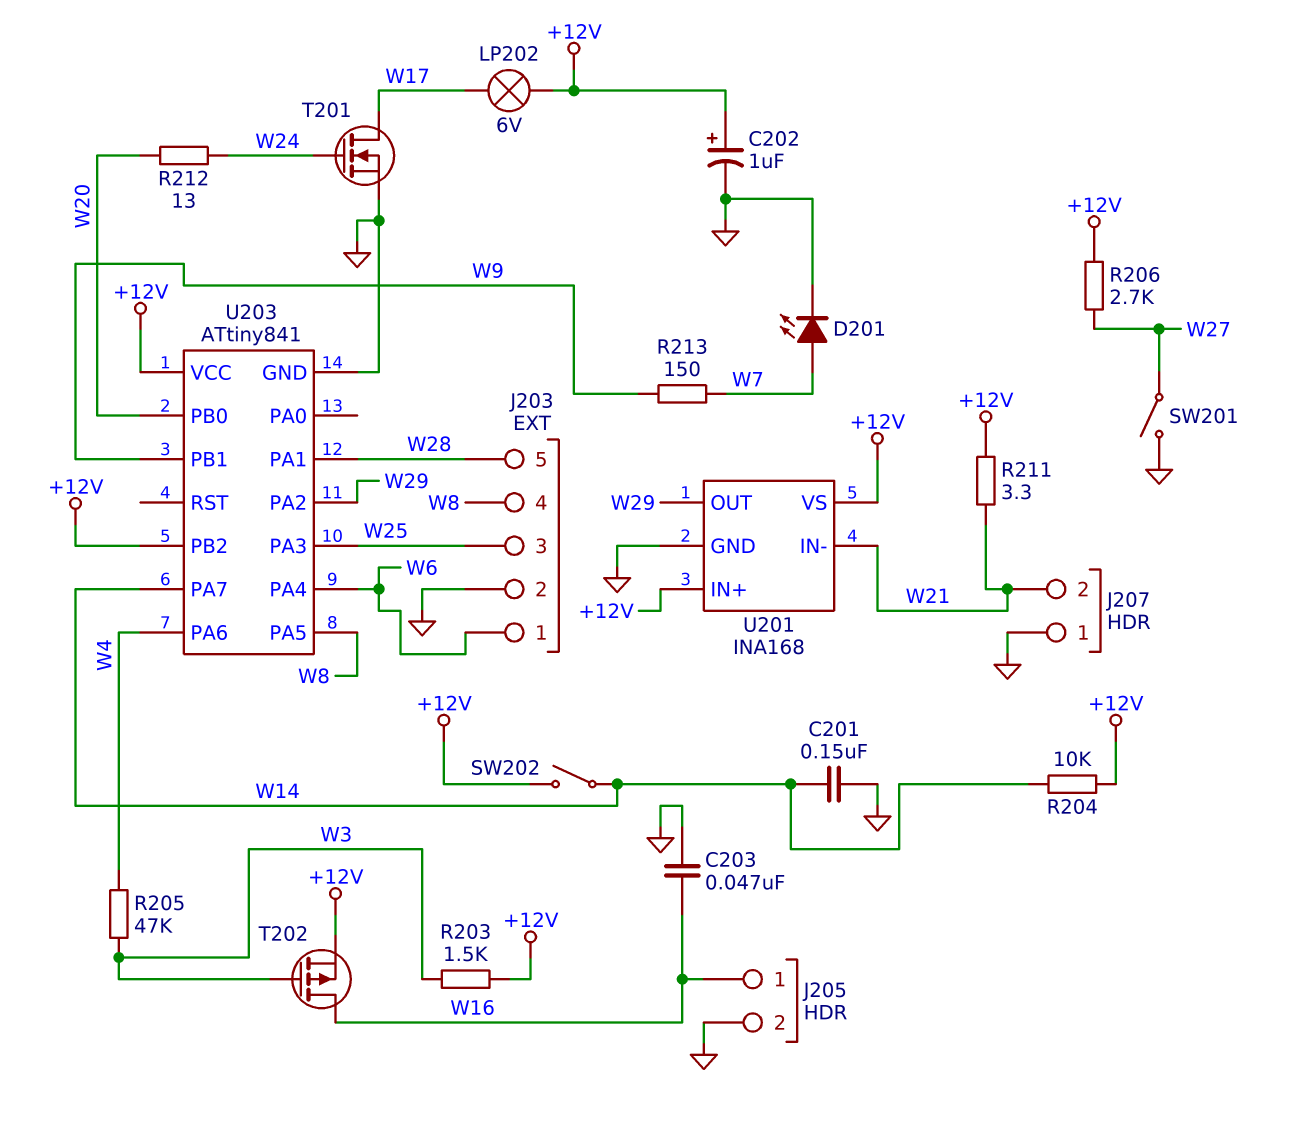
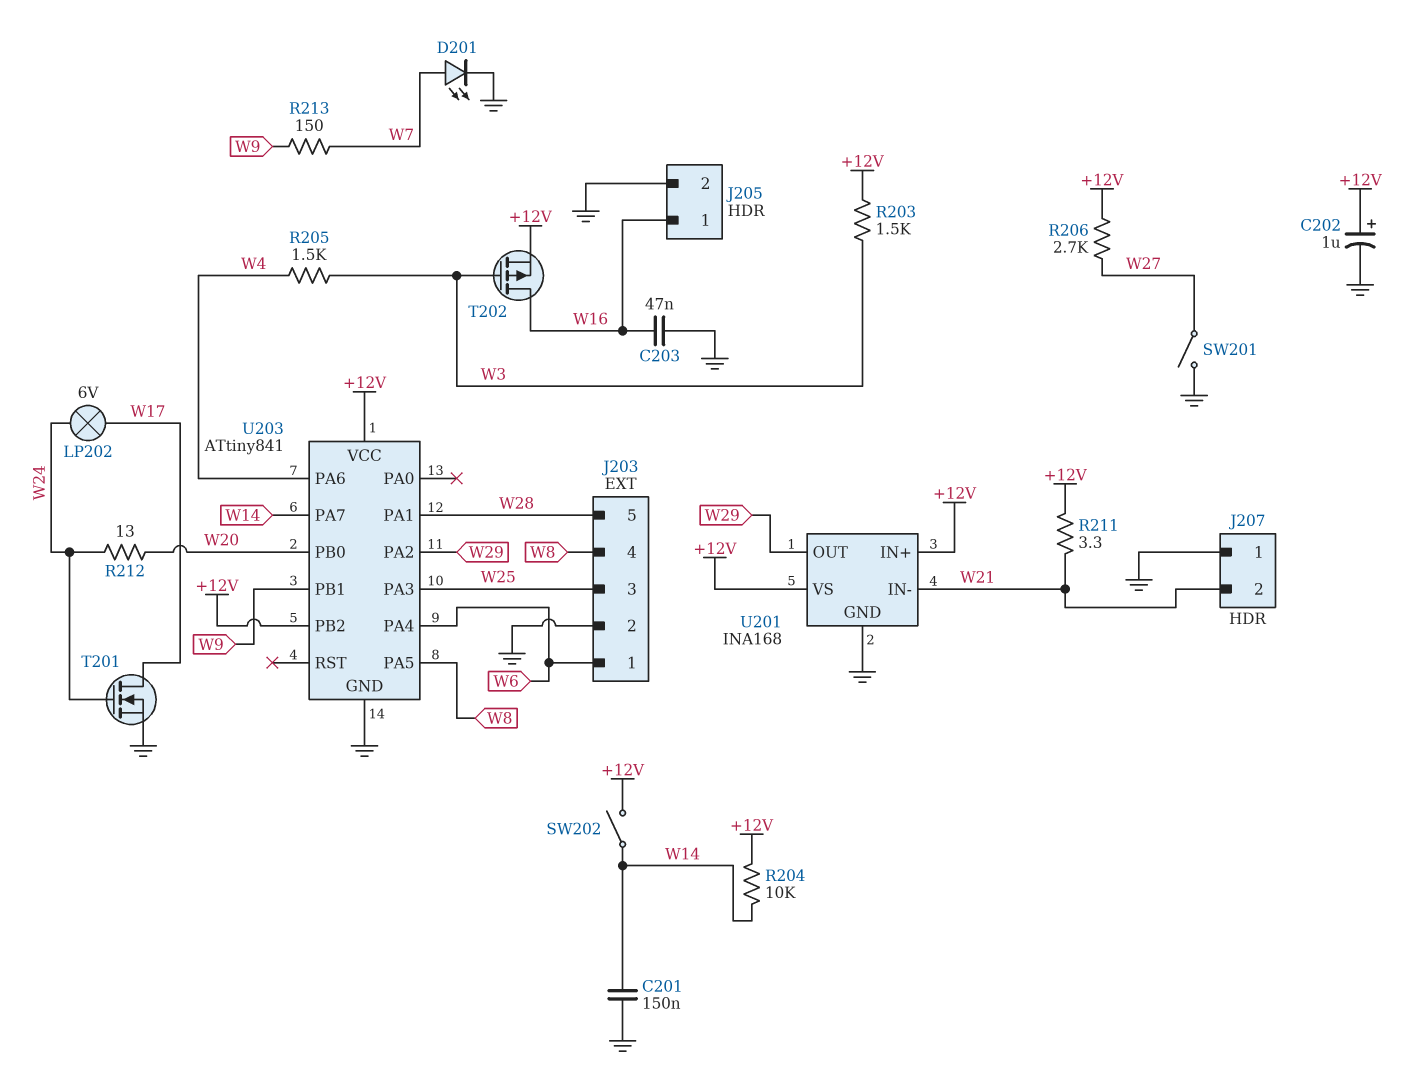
LP202: lamp 6V (+12V, W17) -> lamp 6V (W17, W24)
R205: 47k (W3, W4) -> 1.5k (W3, W4)

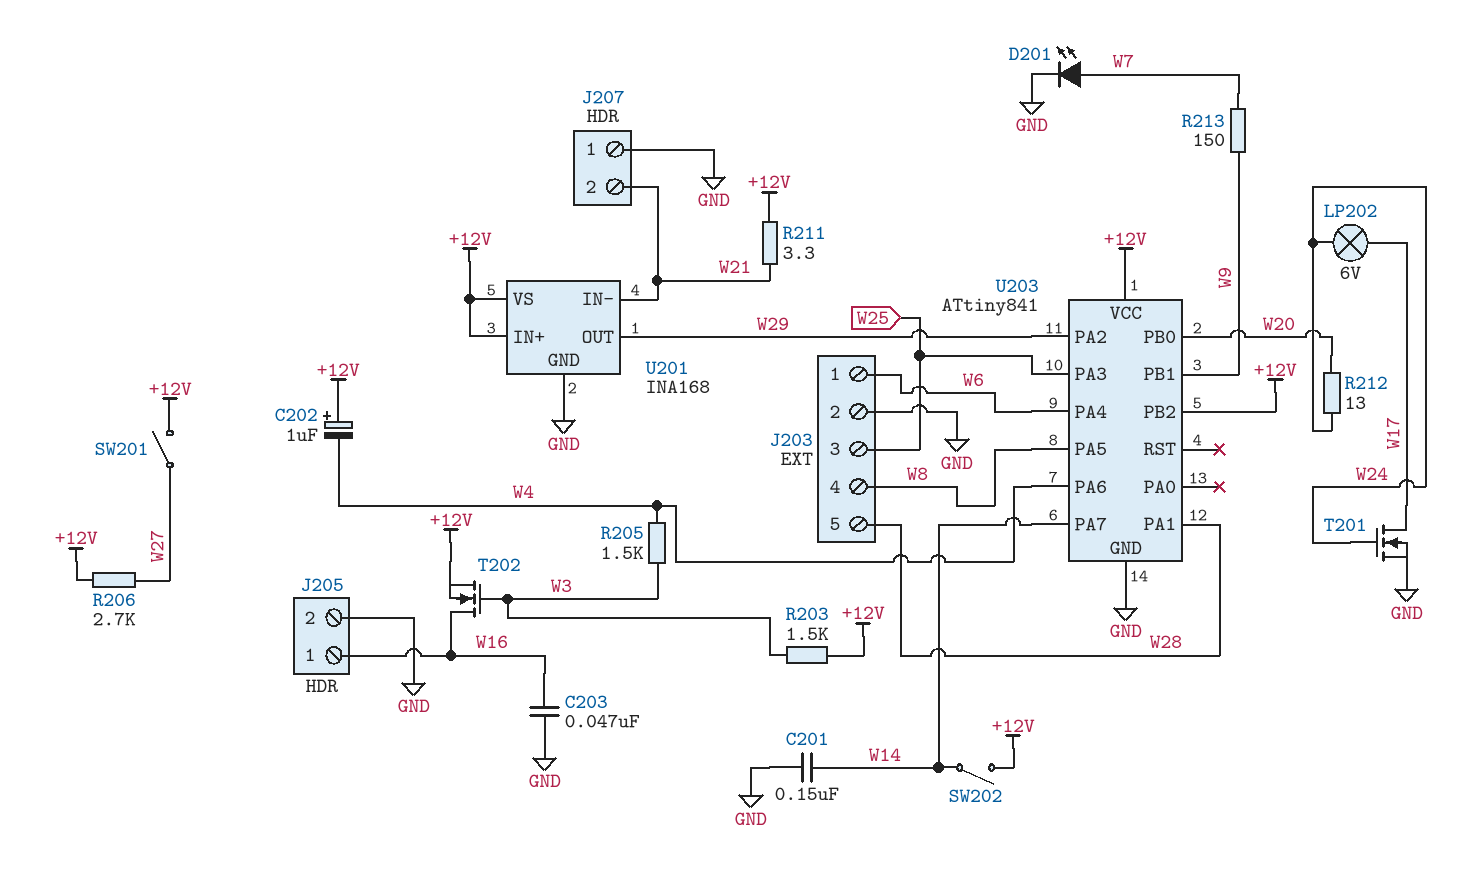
C202: 1uF (plus +12V, minus GND) -> 1uF (plus +12V, minus W4)
R204: 10k (+12V, W14) -> none
SW201: switch (GND, W27) -> switch (+12V, W27)
T202: PMOS (G W3, D W16, S +12V) -> NMOS (G W3, D W16, S +12V)

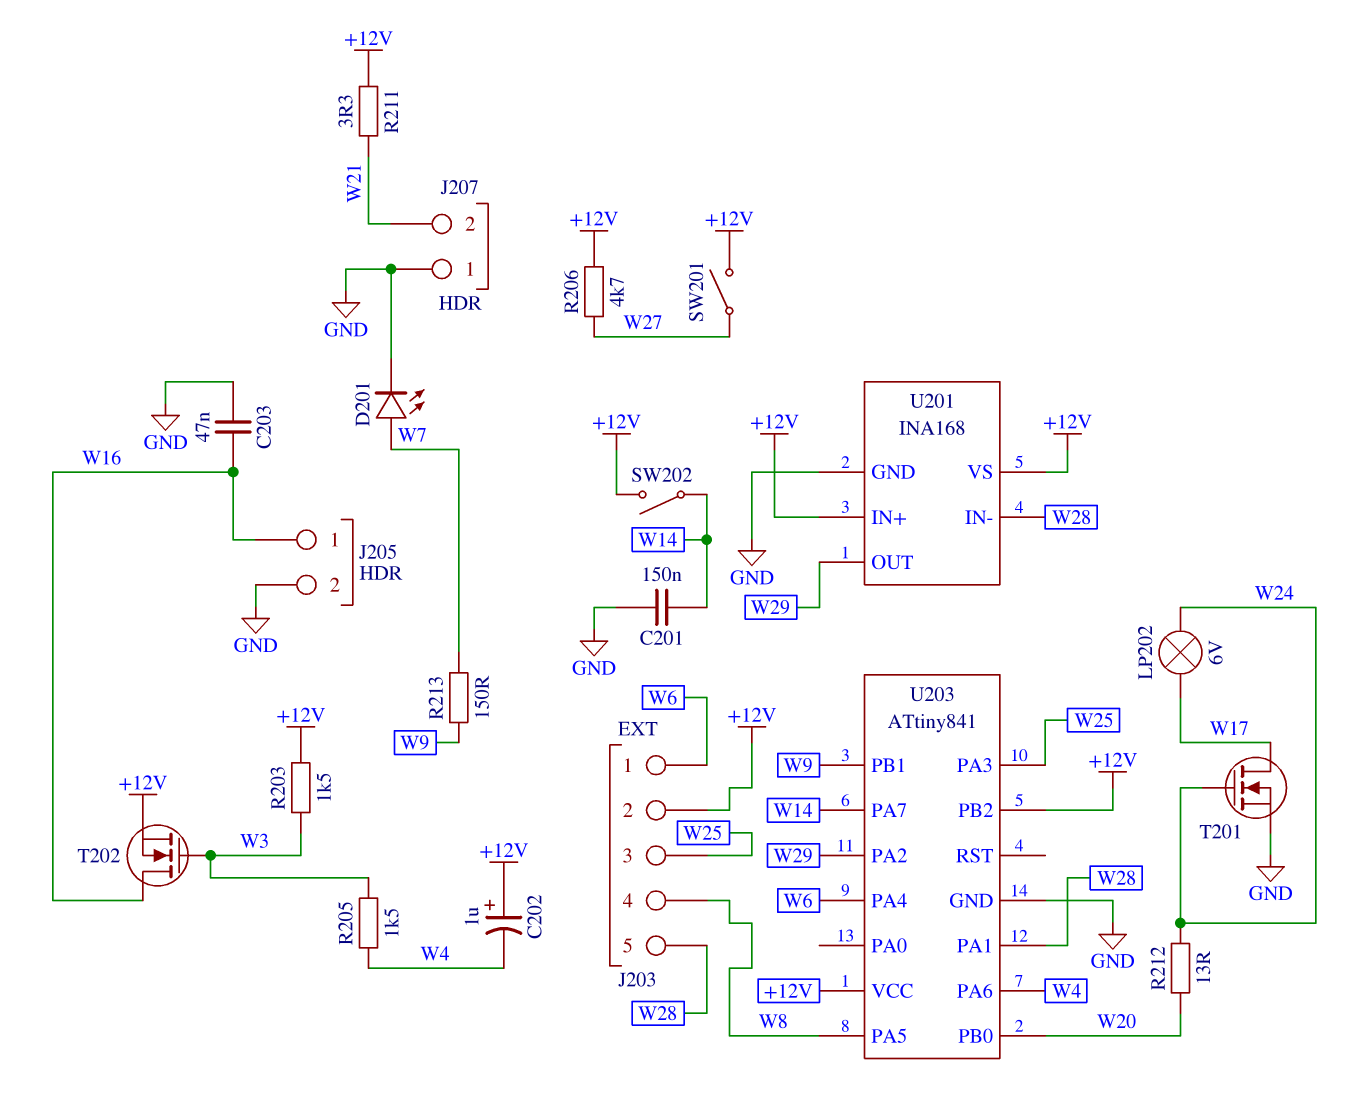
J203 pin 2: GND -> +12V
R206: 2.7k (+12V, W27) -> 4.7k (+12V, W27)
U201 pin IN-: W21 -> W28

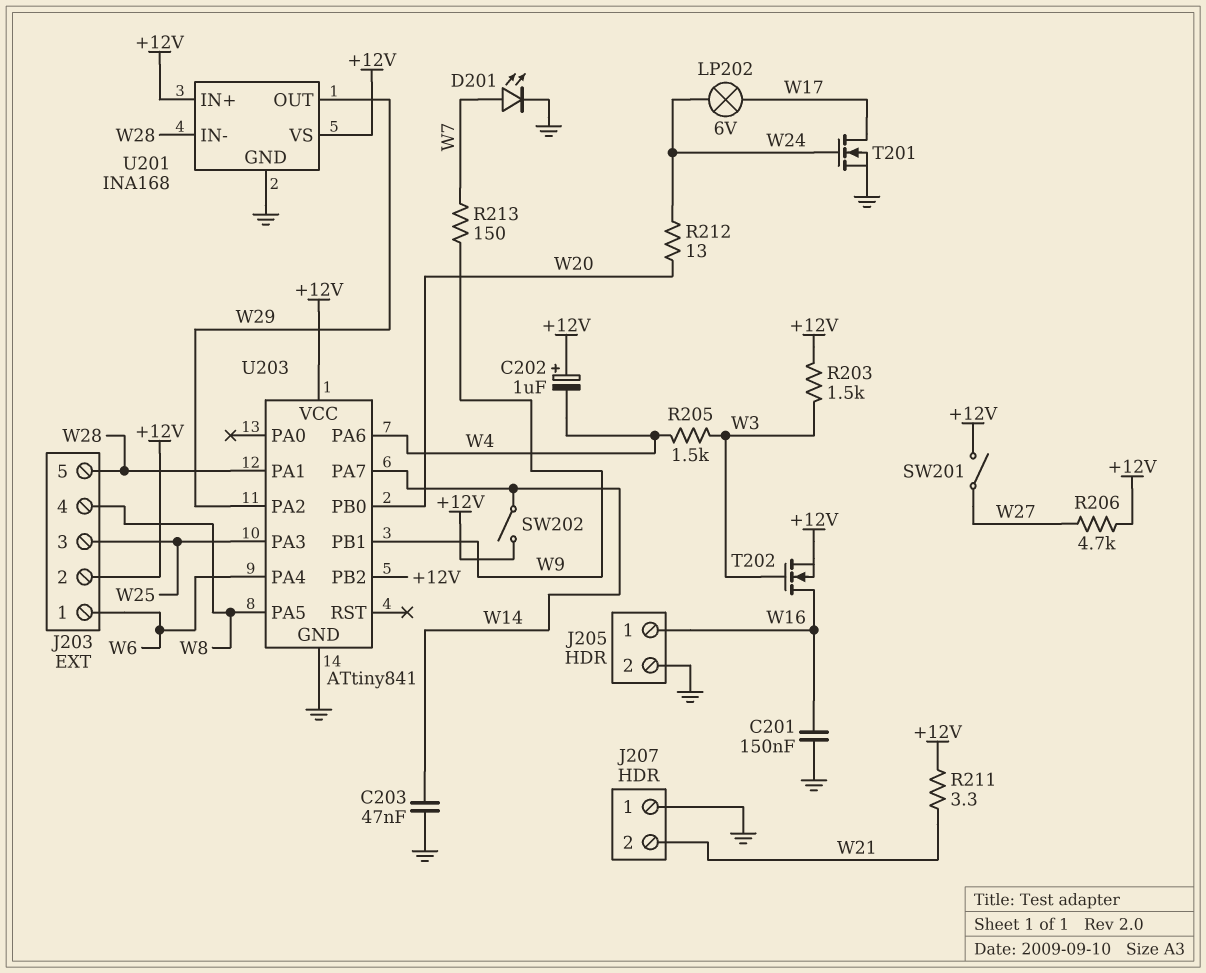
C201: 150nF (GND, W14) -> 150nF (GND, W16)
C203: 47nF (GND, W16) -> 47nF (GND, W14)

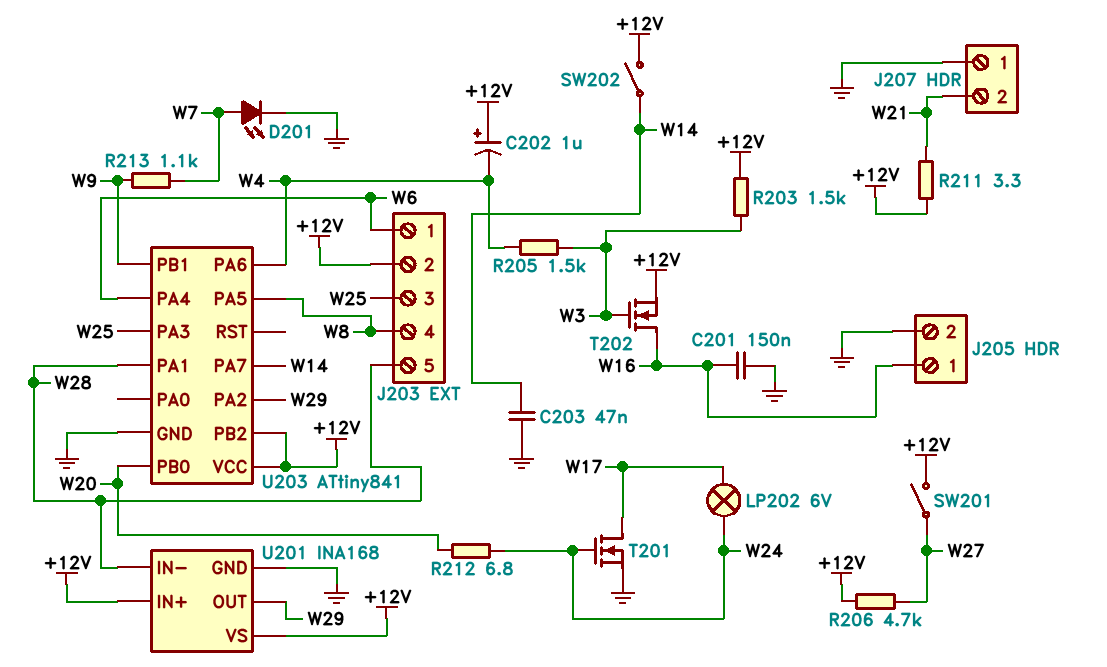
R212: 13 (W20, W24) -> 6.8 (W20, W24)
R213: 150 (W7, W9) -> 1.1k (W7, W9)

